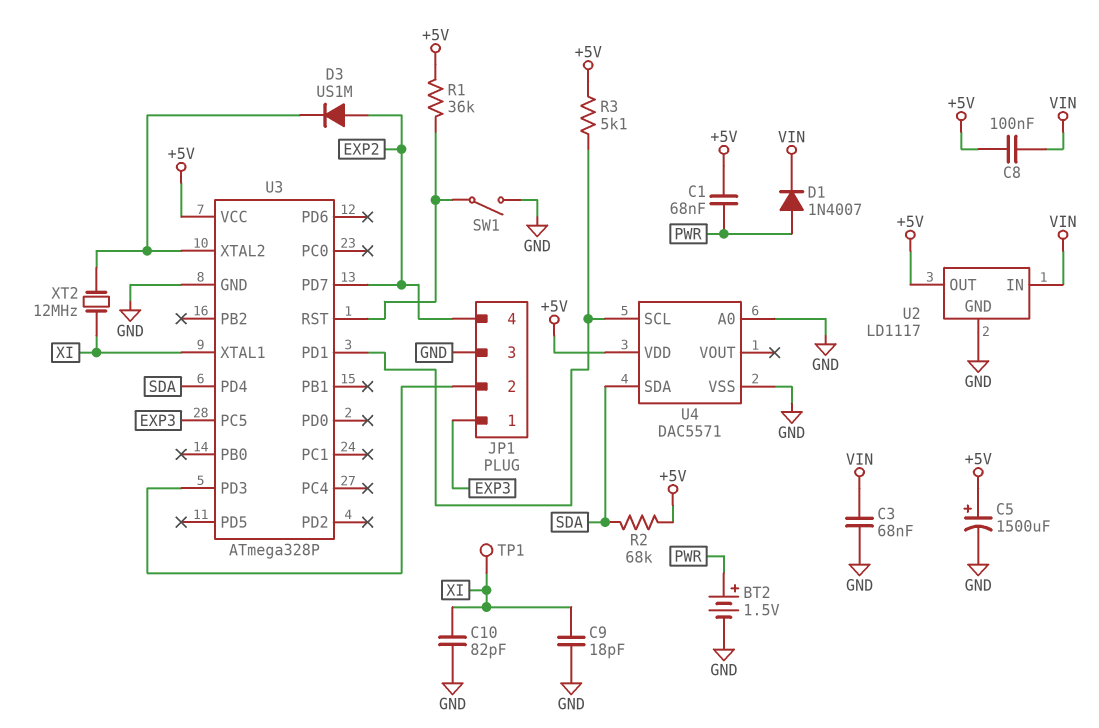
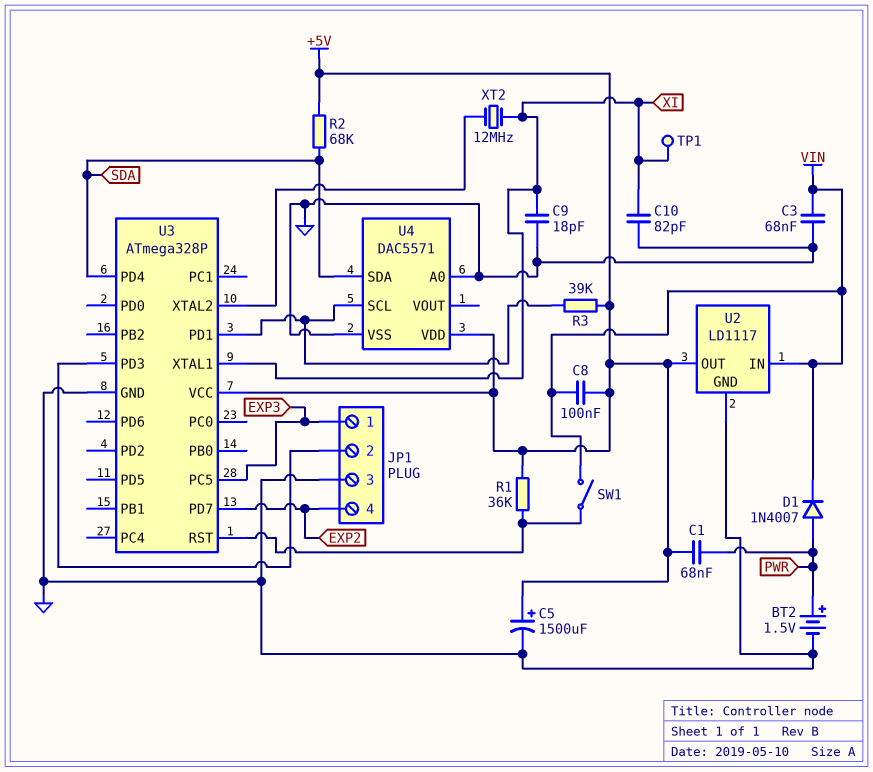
D3: diode US1M (A EXP2, K U3/XTAL2) -> none
R3: 5.1k (+5V, U3/PD1) -> 39k (+5V, U3/PD1)
SW1: switch (GND, U3/RST) -> switch (U3/RST, VIN)

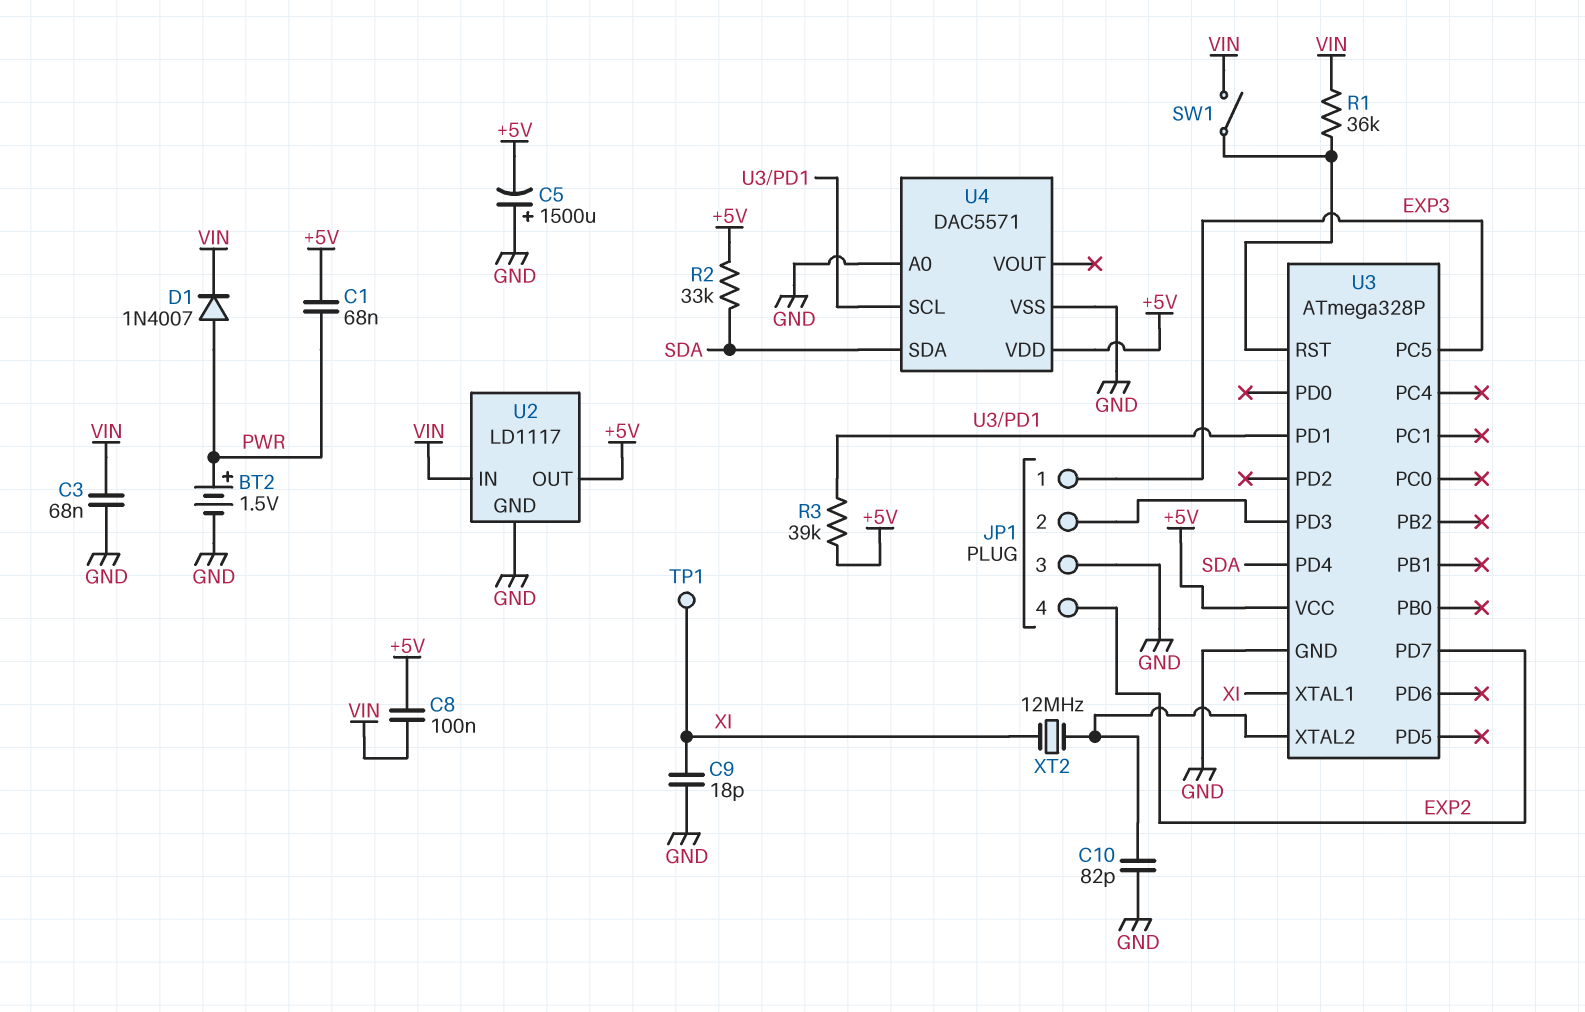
C5: 1500uF (plus +5V, minus GND) -> 1500uF (plus GND, minus +5V)
C10: 82pF (GND, XI) -> 82pF (GND, U3/XTAL2)
R1: 36k (+5V, U3/RST) -> 36k (U3/RST, VIN)
R2: 68k (+5V, SDA) -> 33k (+5V, SDA)

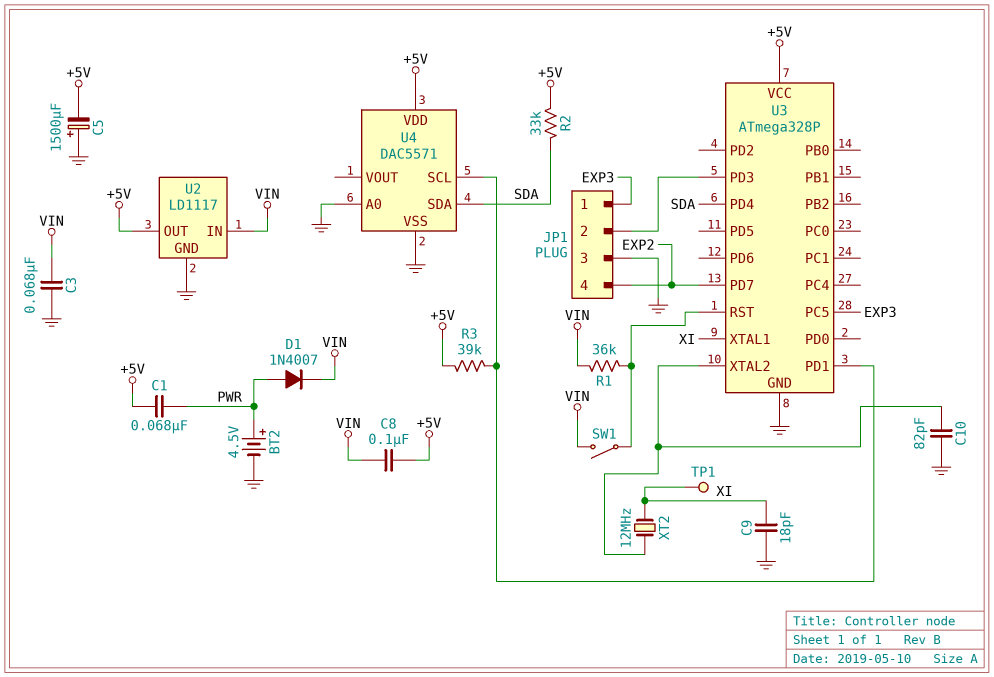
BT2: 1.5V (plus PWR, minus GND) -> 4.5V (plus PWR, minus GND)

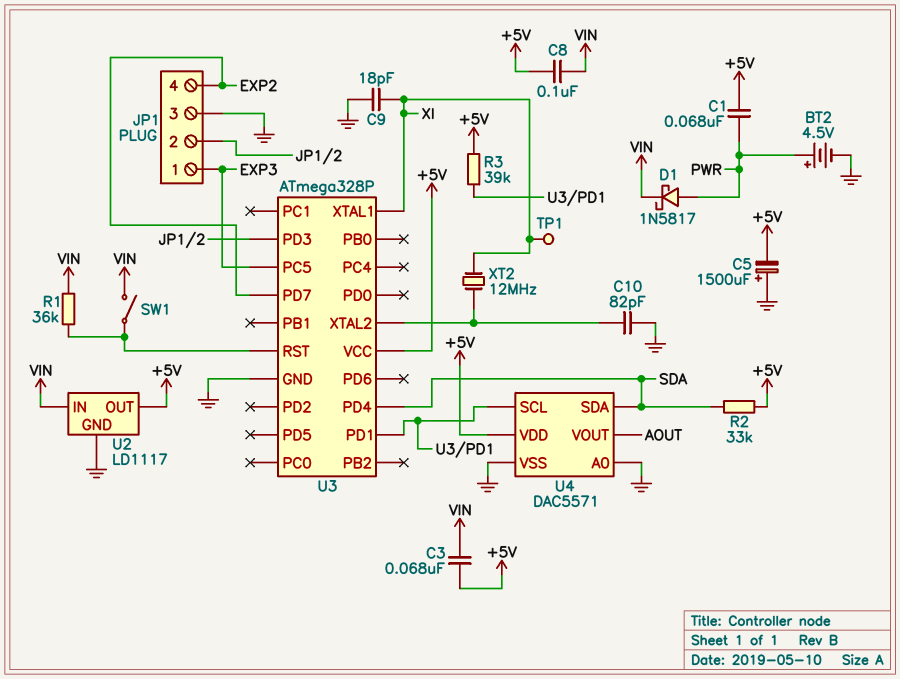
C3: 68nF (GND, VIN) -> 68nF (+5V, VIN)
D1: diode 1N4007 (A PWR, K VIN) -> schottky 1N5817 (A PWR, K VIN)
U4 pin VOUT: none -> AOUT

